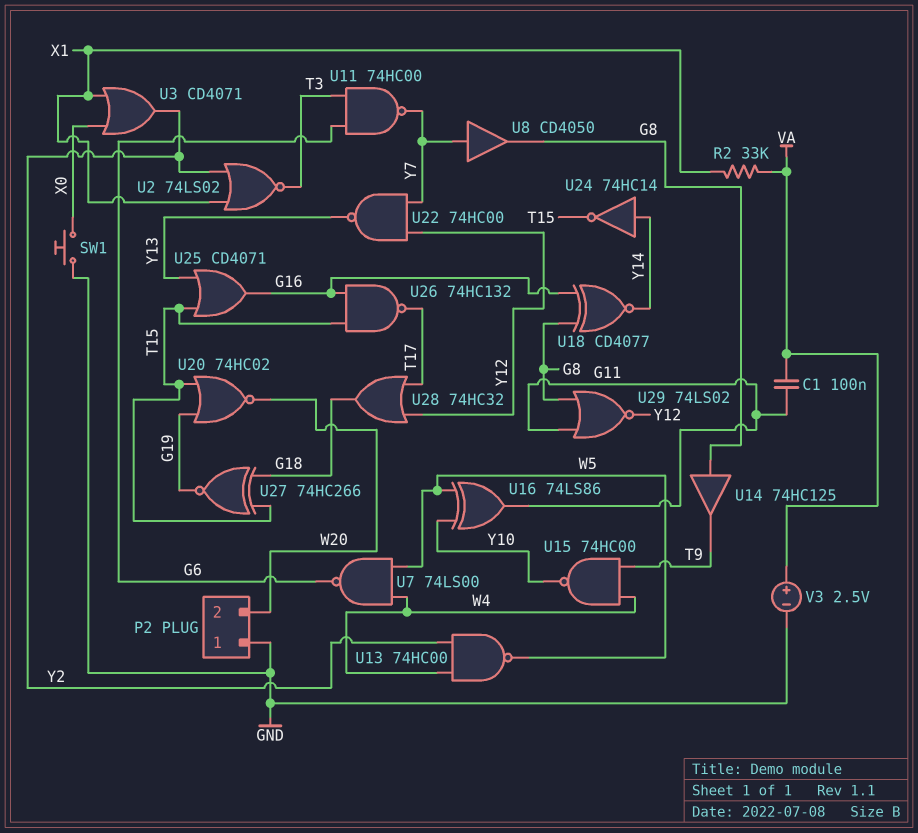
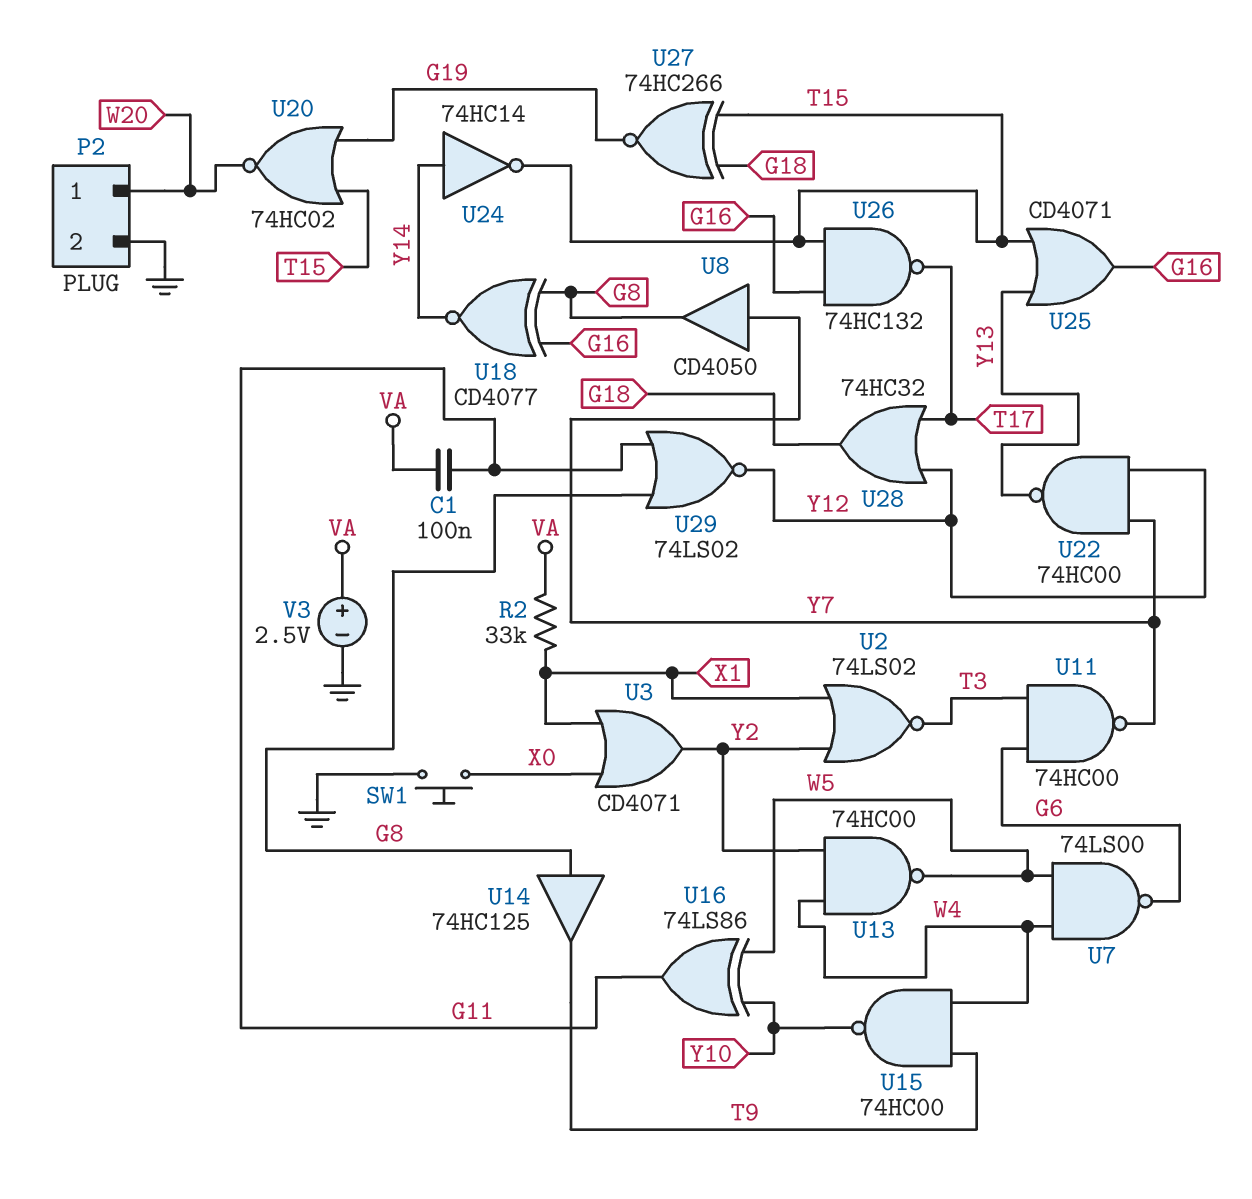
P2 pin 1: GND -> W20
P2 pin 2: W20 -> GND

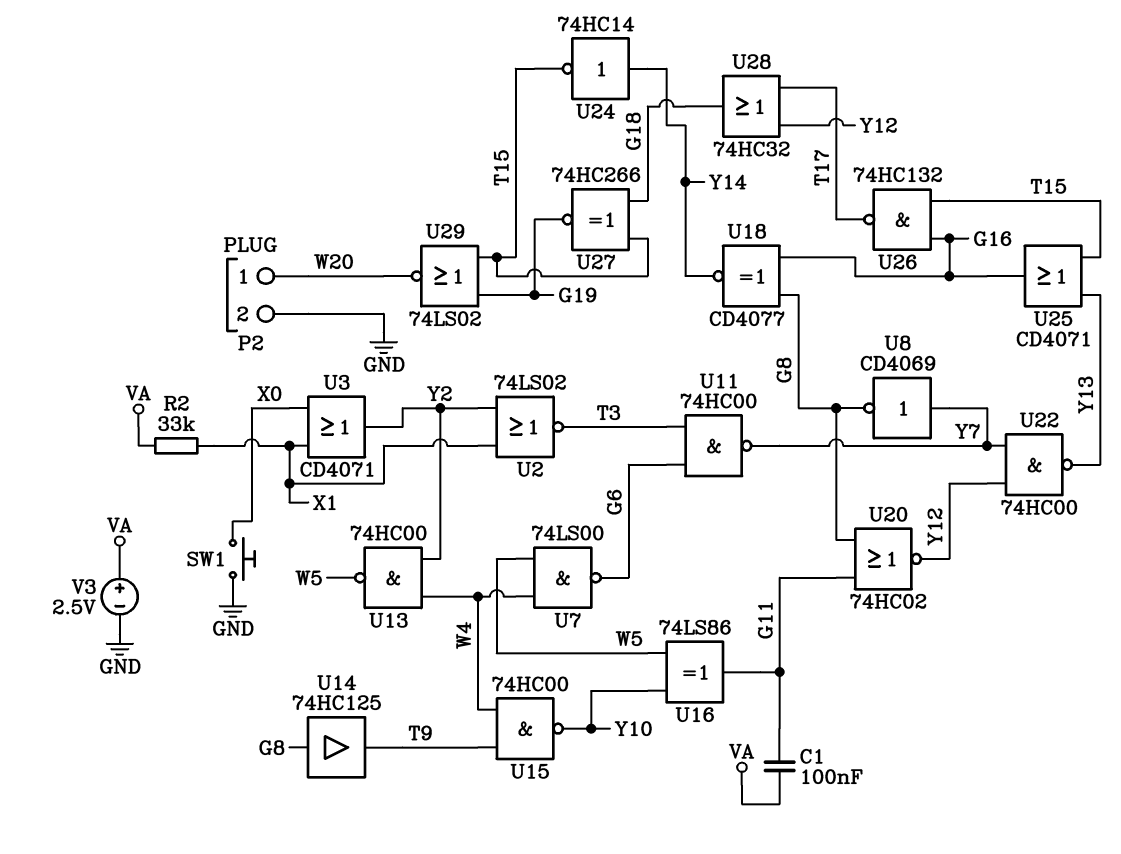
U8: buffer CD4050 (in Y7, out G8) -> NOT CD4069 (in Y7, out G8)
U20: NOR 74HC02 (in G19, in T15, out W20) -> NOR 74HC02 (in G8, in G11, out Y12)
U29: NOR 74LS02 (in G8, in G11, out Y12) -> NOR 74LS02 (in G19, in T15, out W20)

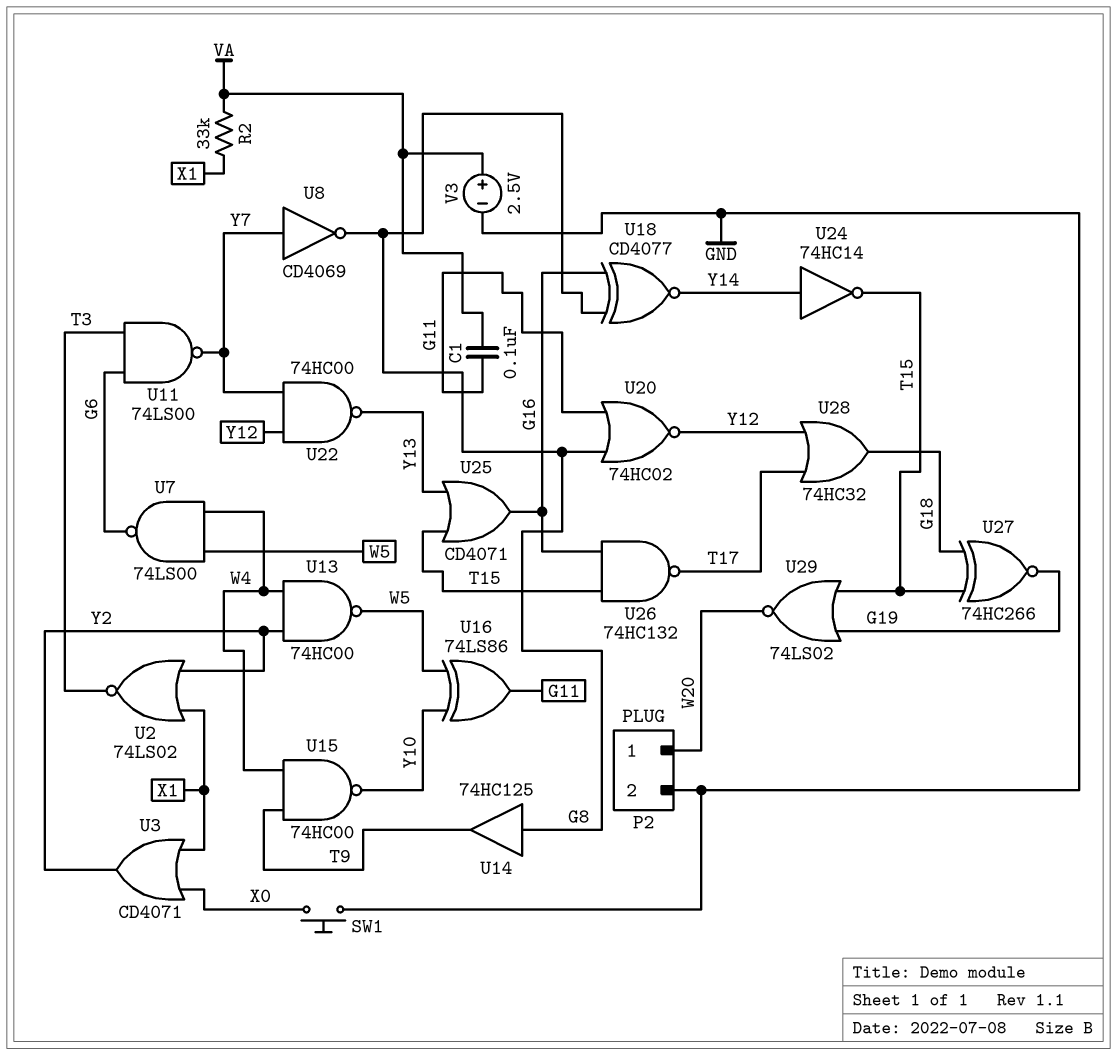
U11: NAND 74HC00 (in G6, in T3, out Y7) -> NAND 74LS00 (in G6, in T3, out Y7)

